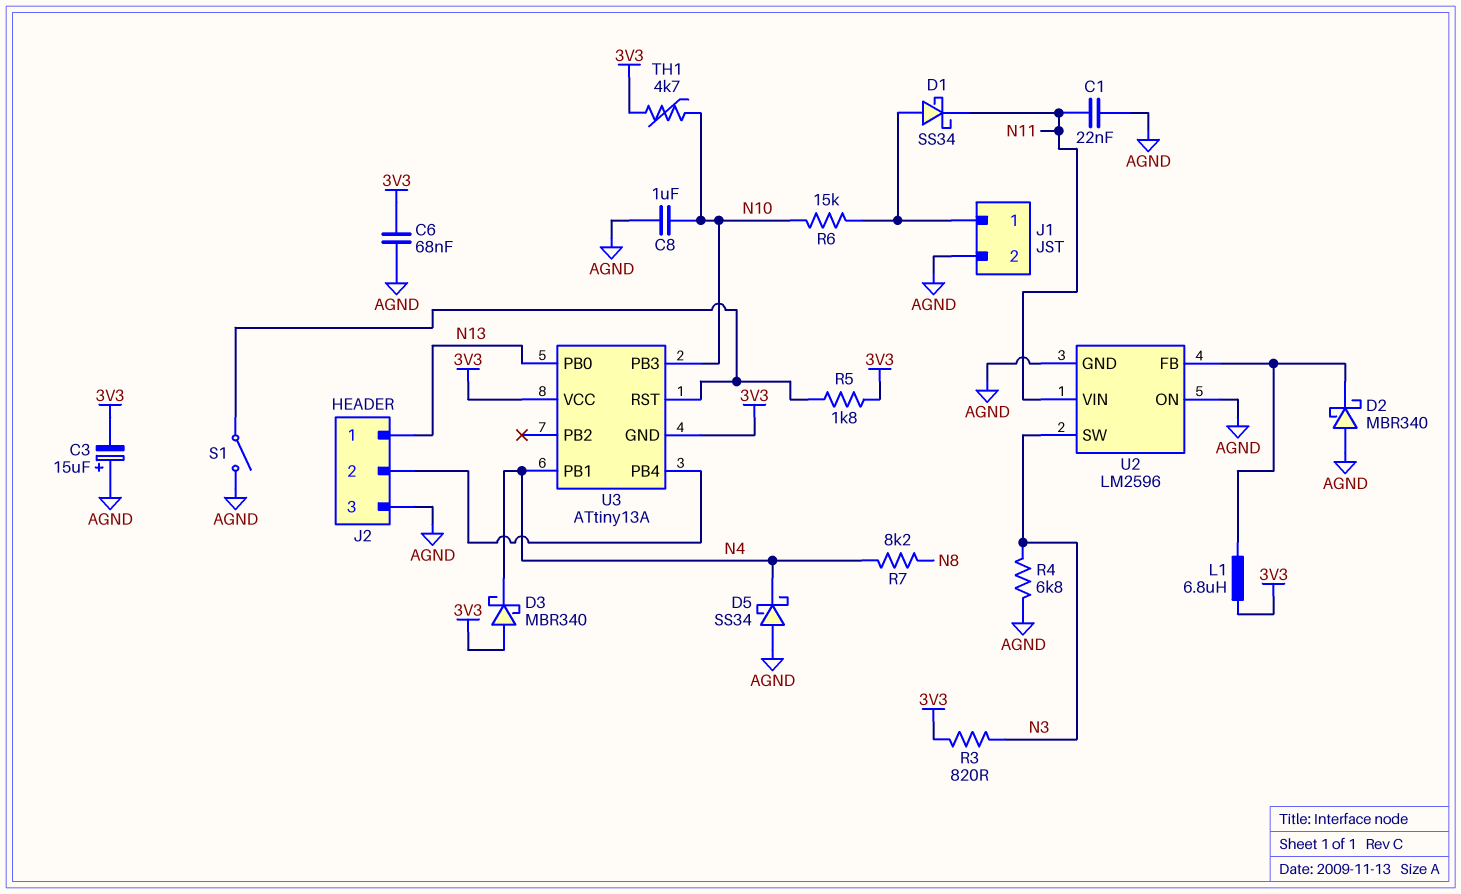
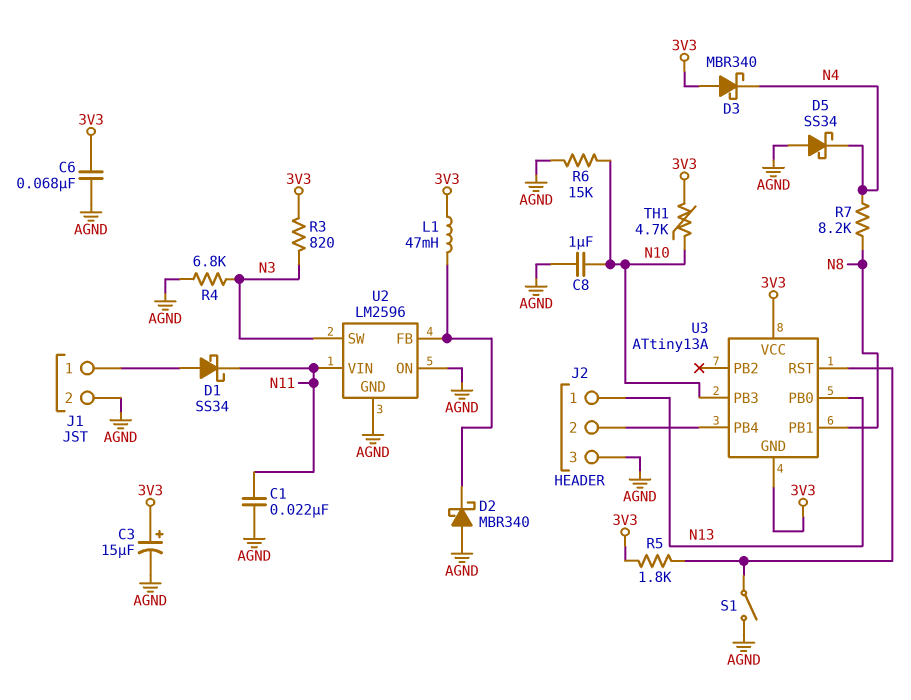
C3: 15uF (plus AGND, minus 3V3) -> 15uF (plus 3V3, minus AGND)
L1: 6.8uH (3V3, U2/FB) -> 47mH (3V3, U2/FB)
R6: 15k (J1/1, N10) -> 15k (AGND, N10)
U3 pin PB1: N4 -> N8

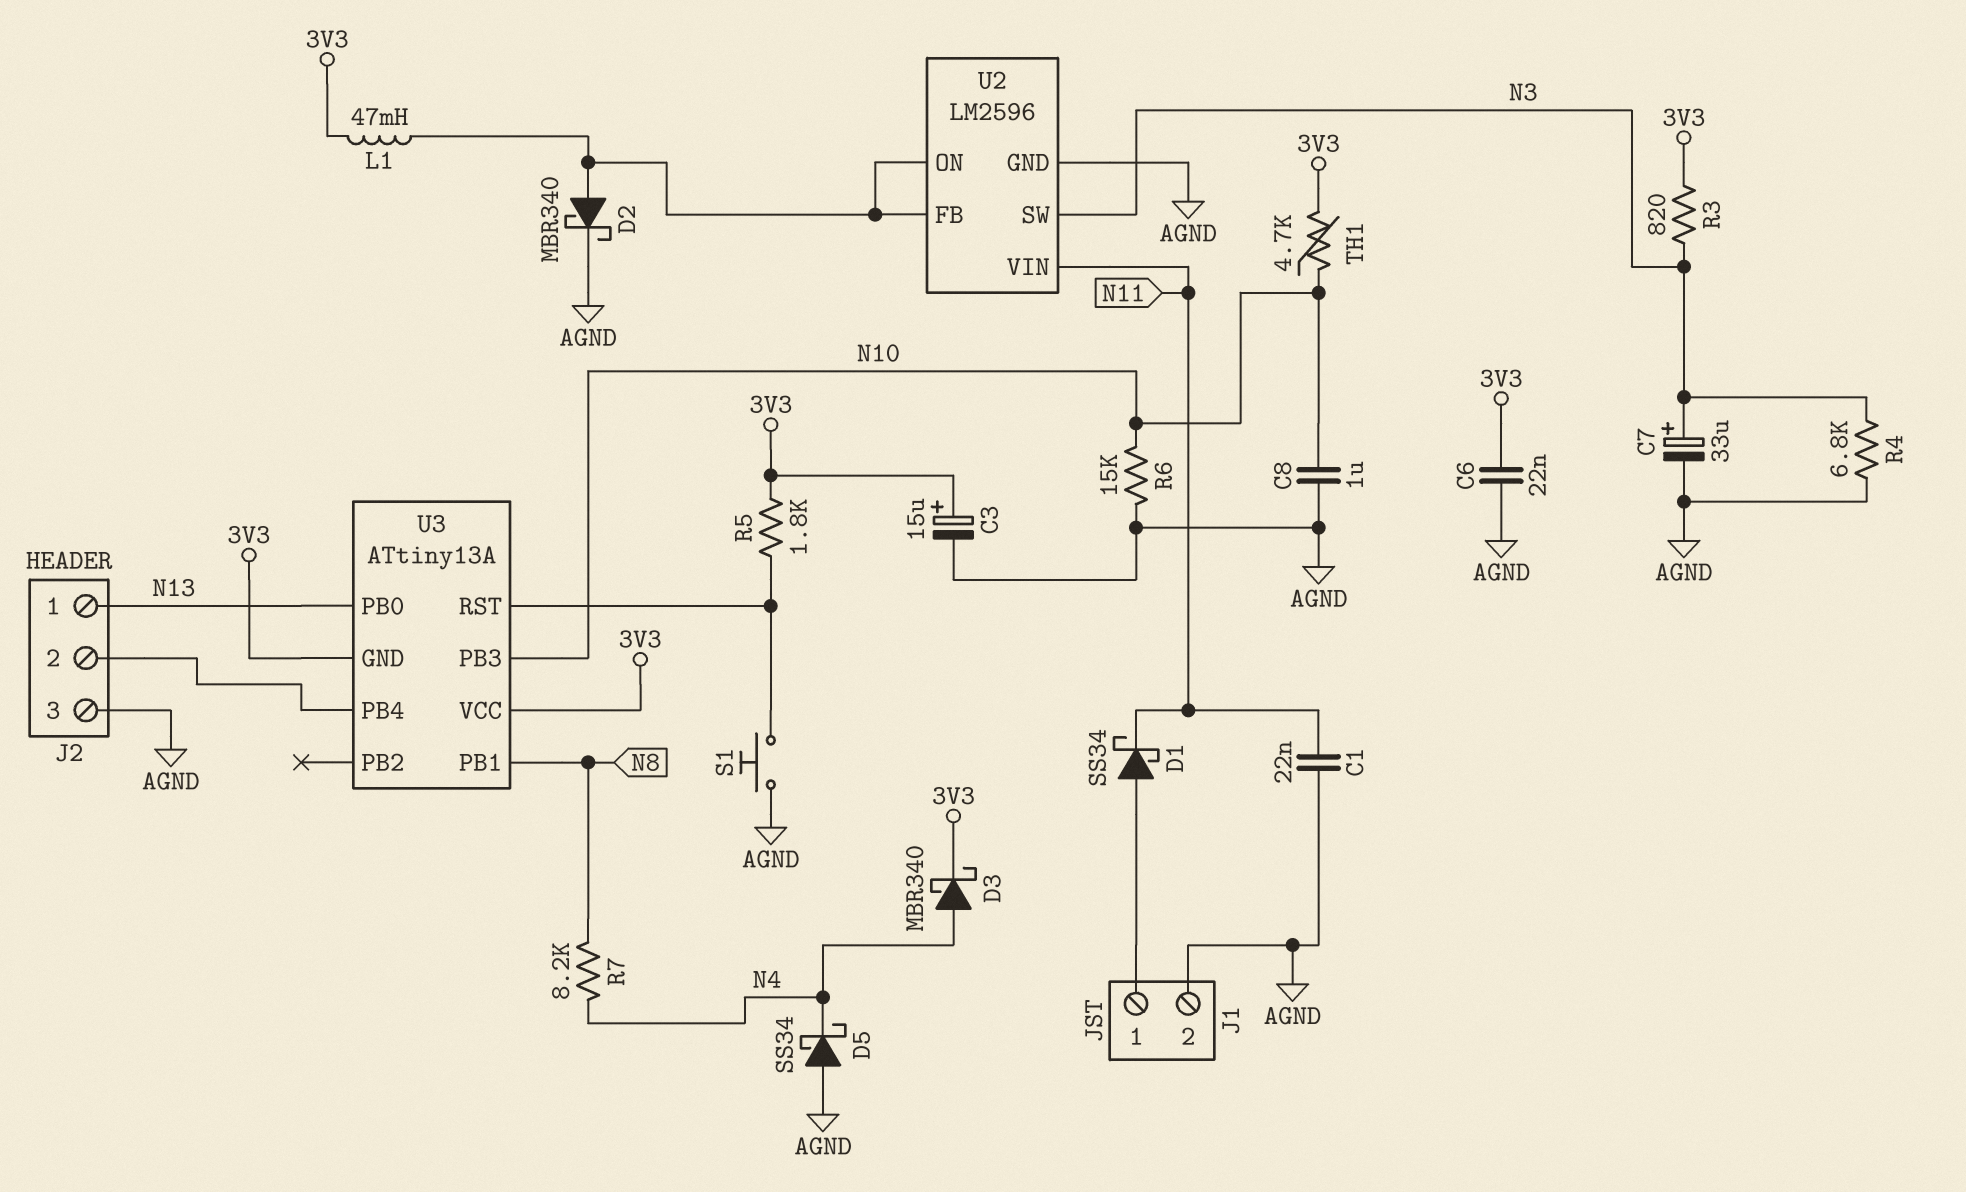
C6: 68nF (3V3, AGND) -> 22nF (3V3, AGND)
C7: none -> 33uF (plus N3, minus AGND)
D2: schottky MBR340 (A AGND, K U2/FB) -> schottky MBR340 (A U2/FB, K AGND)
D3: schottky MBR340 (A 3V3, K N4) -> schottky MBR340 (A N4, K 3V3)
S1: switch (AGND, U3/RST) -> button (AGND, U3/RST)
U2 pin ON: AGND -> U2/FB

